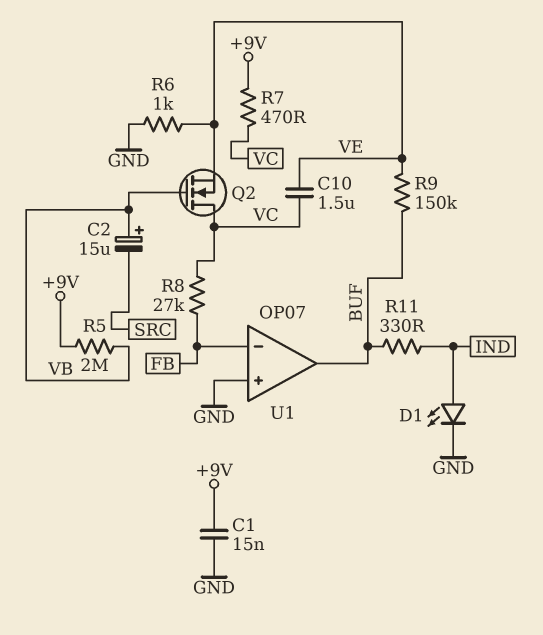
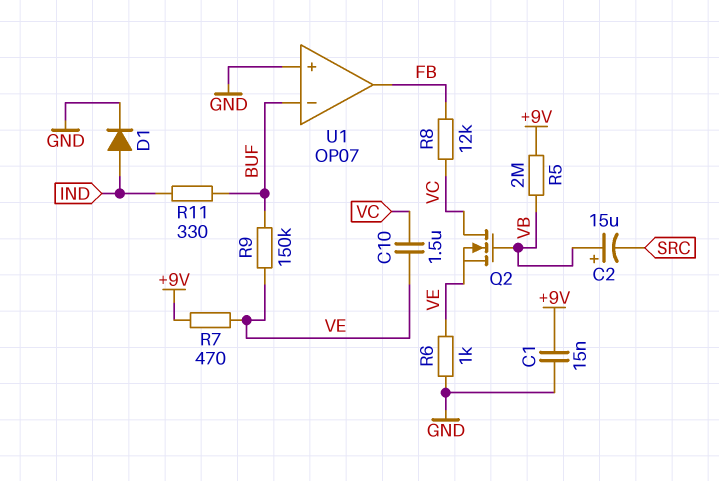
D1: LED (A IND, K GND) -> diode (A IND, K GND)
R7: 470 (+9V, VC) -> 470 (+9V, VE)
R8: 27k (FB, VC) -> 12k (FB, VC)
U1 pin in-: FB -> BUF
U1 pin out: BUF -> FB

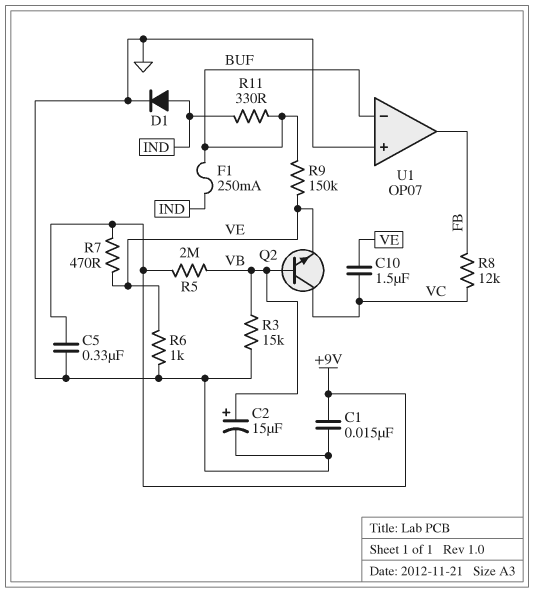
C2: 15uF (plus VB, minus SRC) -> 15uF (plus VB, minus GND)
C5: none -> 330nF (+9V, GND)
F1: none -> 250mA (BUF, IND)
Q2: NMOS (G VB, D VC, S VE) -> NPN (B VB, C VC, E VE)
R3: none -> 15k (GND, VB)

